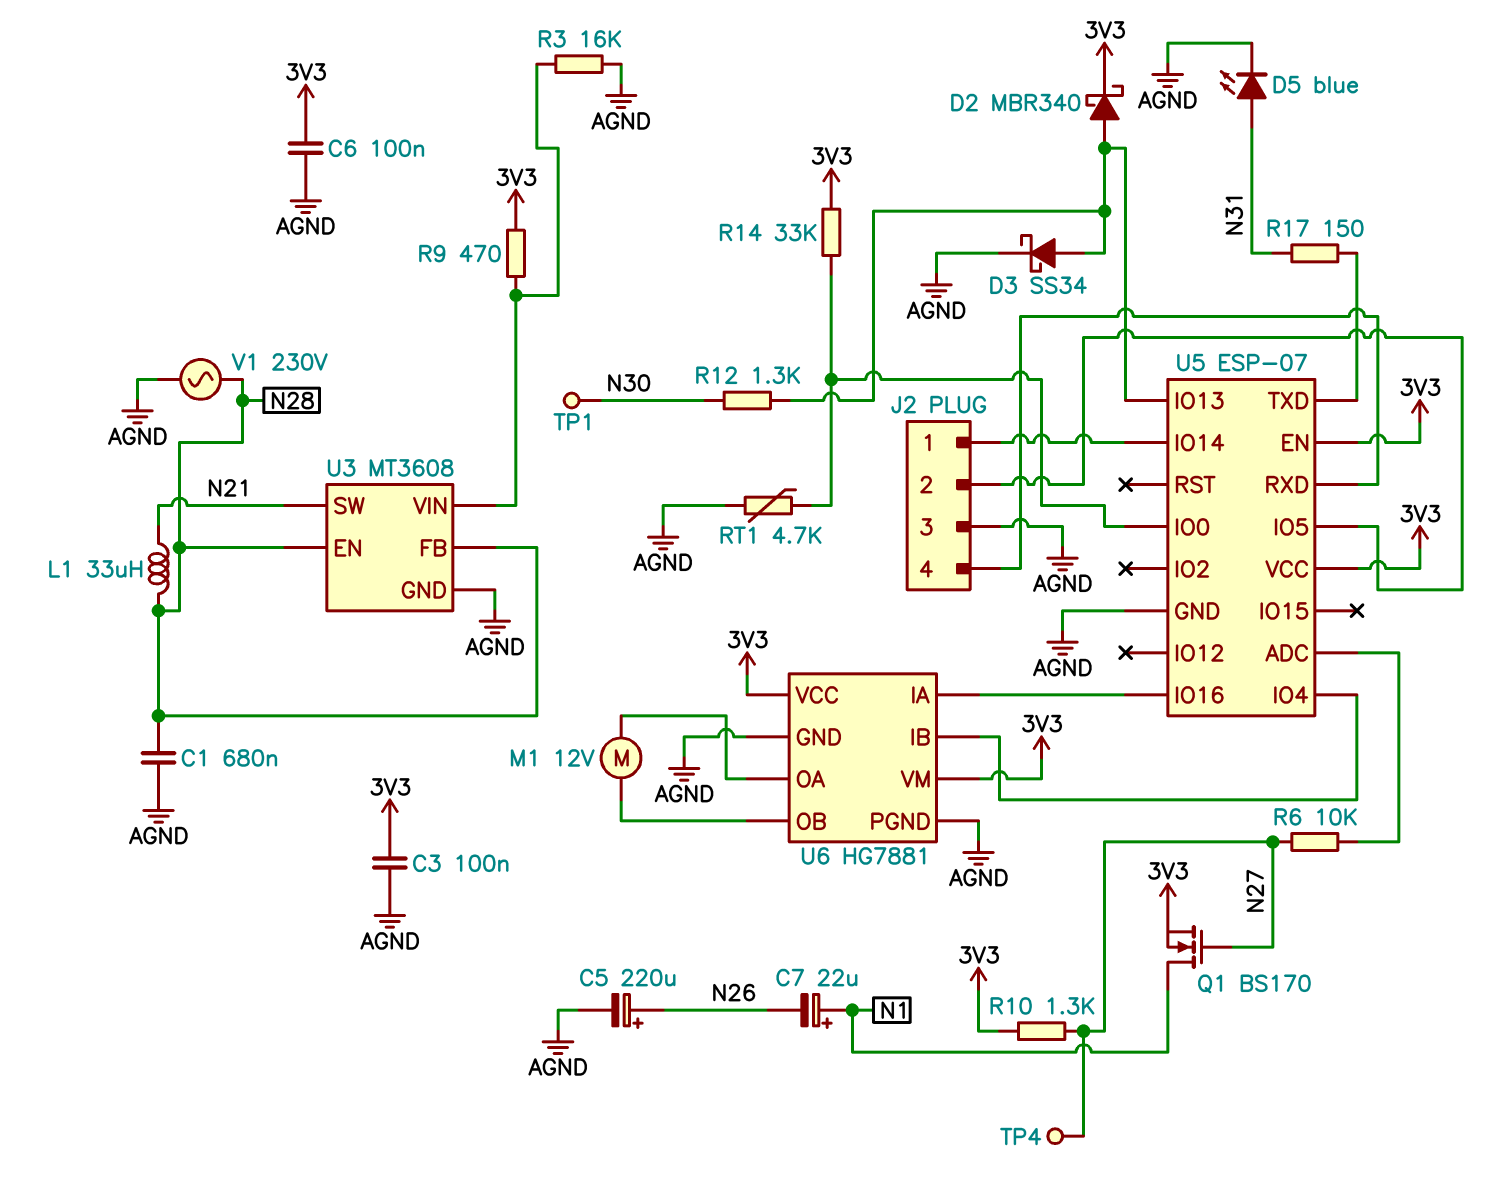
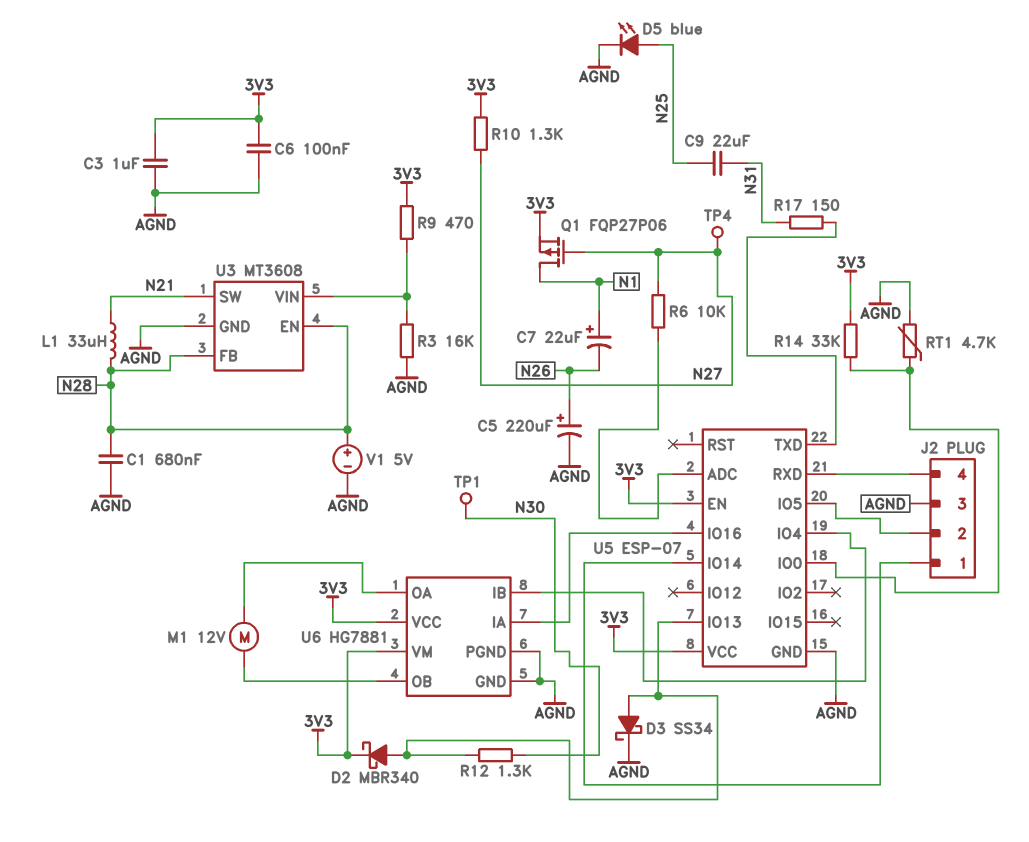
C3: 100nF (3V3, AGND) -> 1uF (3V3, AGND)
C9: none -> 22uF (N25, N31)
D5: LED blue (A N31, K AGND) -> LED blue (A N25, K AGND)
Q1: NMOS BS170 (G N27, D N1, S 3V3) -> PMOS FQP27P06 (G N27, D N1, S 3V3)
V1: AC 230V (AGND, N28) -> 5V (plus N28, minus AGND)

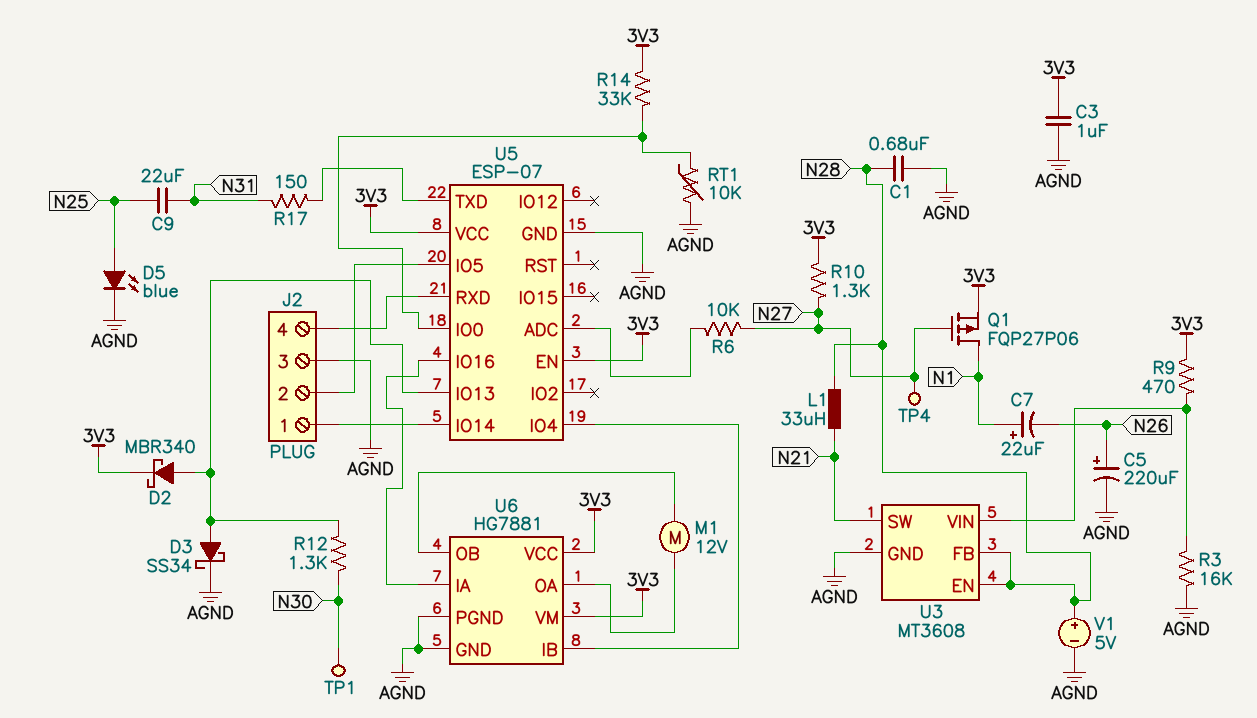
C6: 100nF (3V3, AGND) -> none
RT1: 4.7k (AGND, U5/IO0) -> 10k (AGND, U5/IO0)

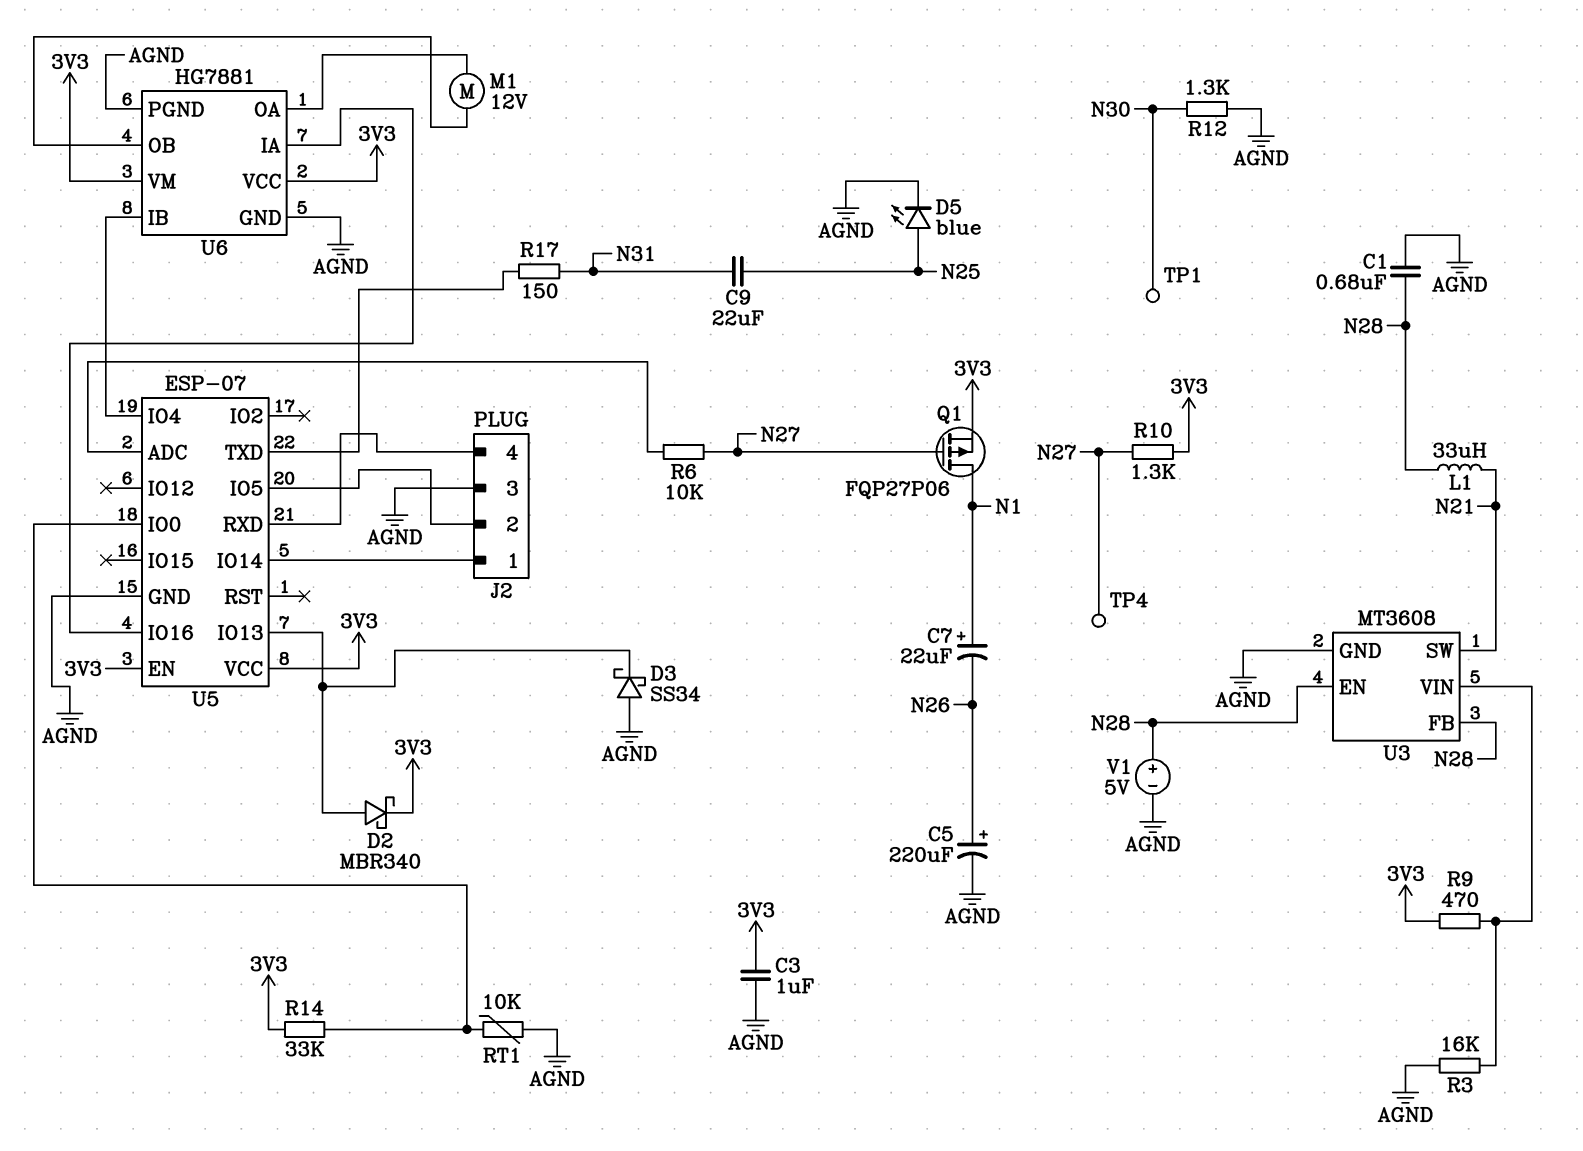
D3: schottky SS34 (A U5/IO13, K AGND) -> schottky SS34 (A AGND, K U5/IO13)
R12: 1.3k (N30, U5/IO13) -> 1.3k (AGND, N30)

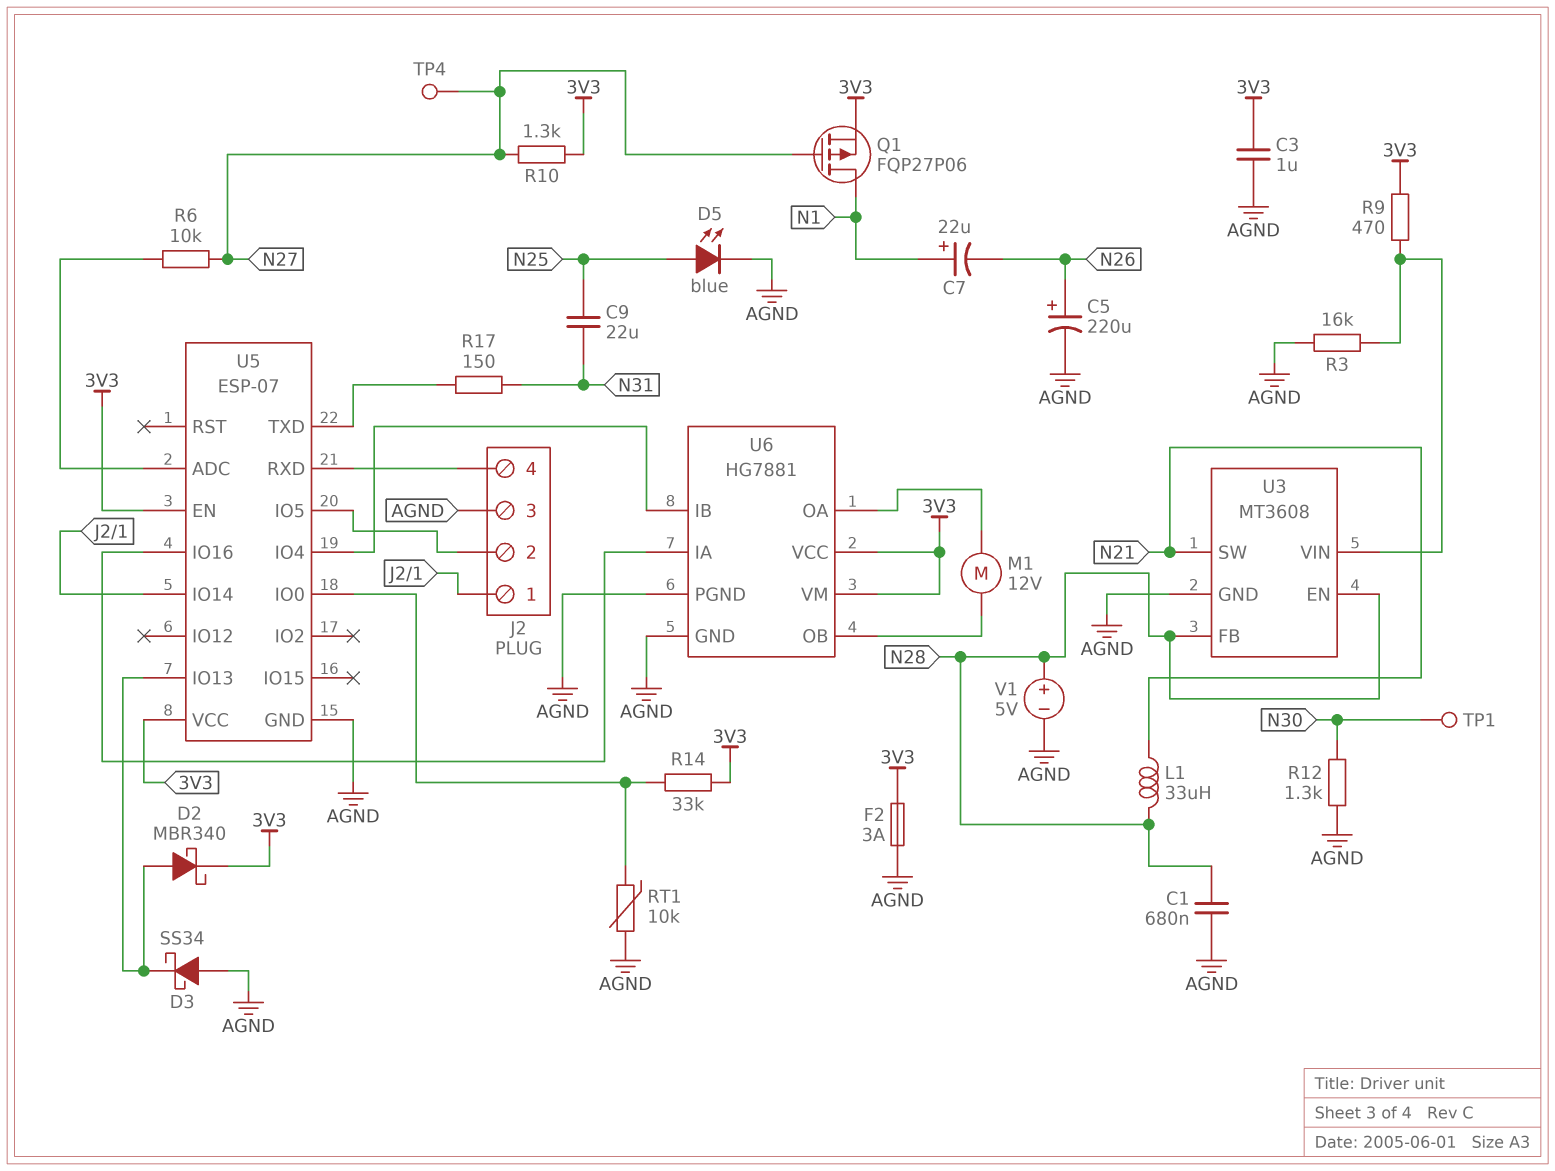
F2: none -> 3A (3V3, AGND)

